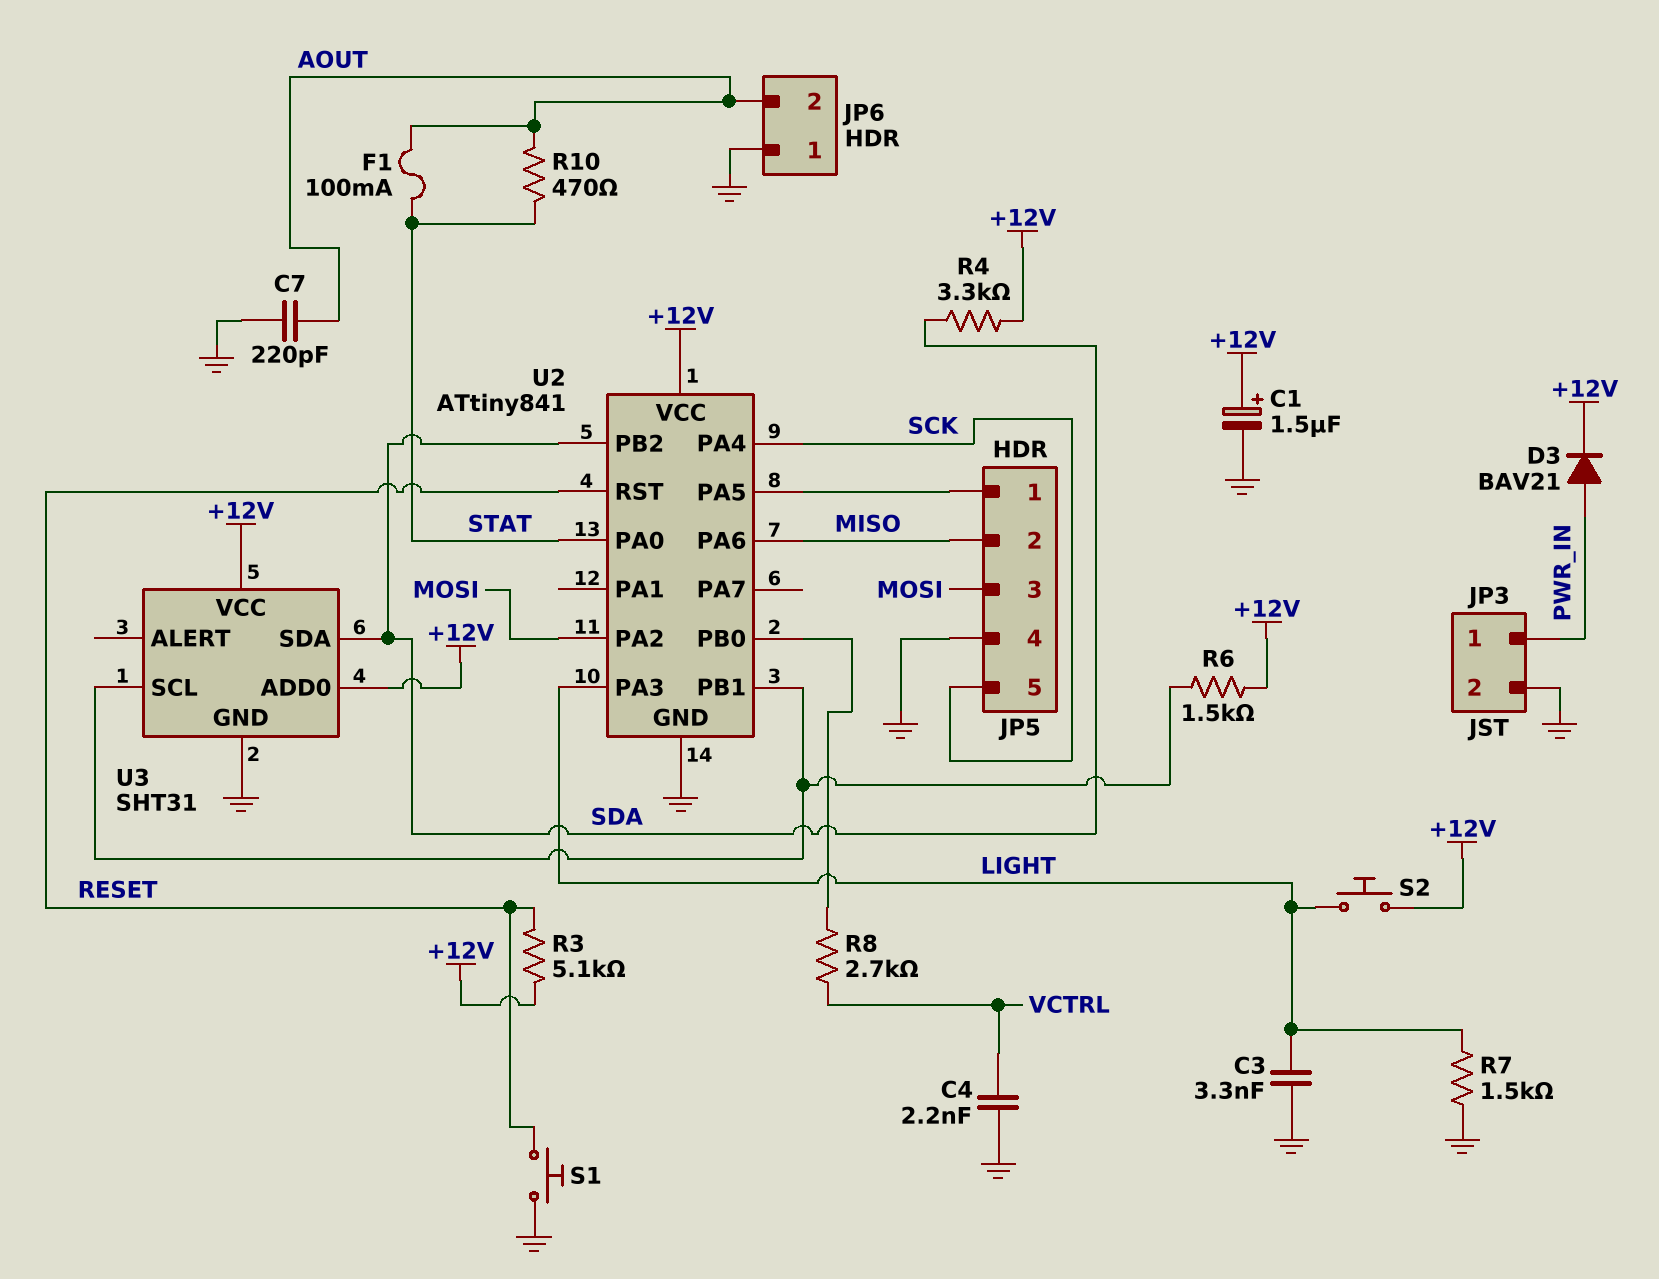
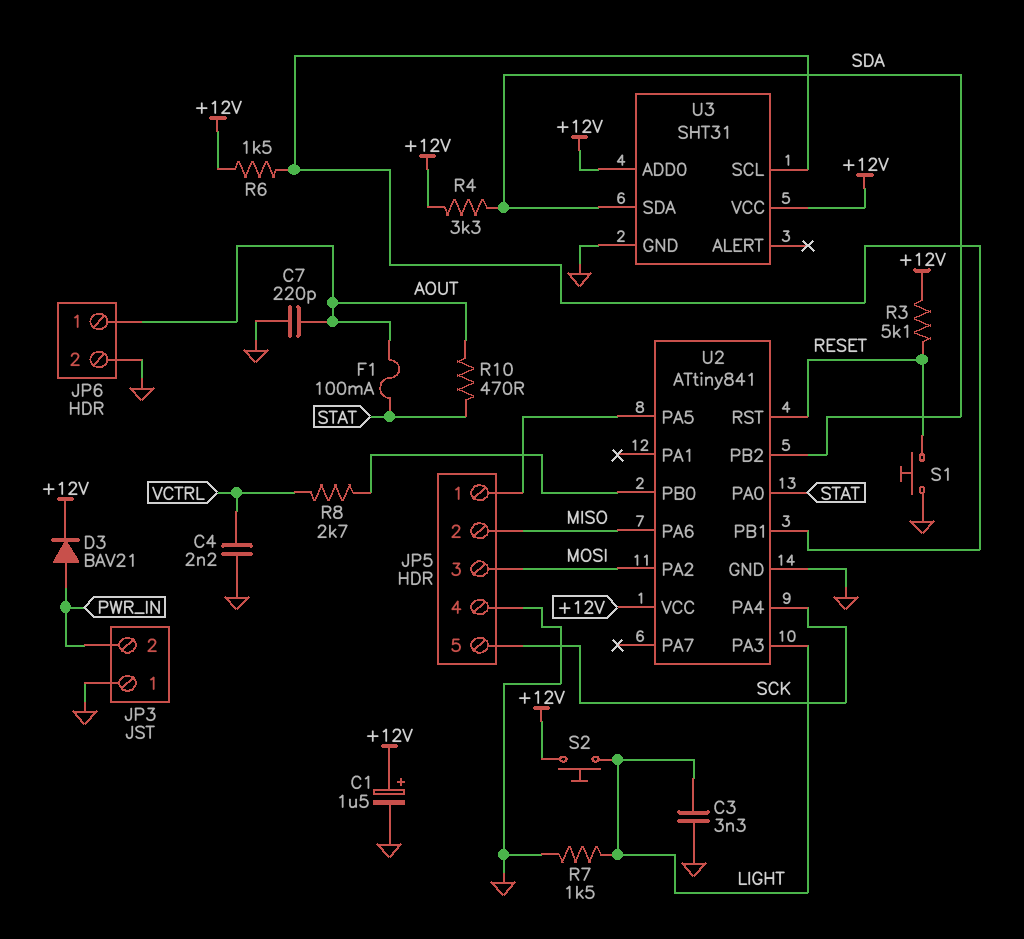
JP3 pin 1: PWR_IN -> GND
JP3 pin 2: GND -> PWR_IN
JP6 pin 1: GND -> AOUT
JP6 pin 2: AOUT -> GND

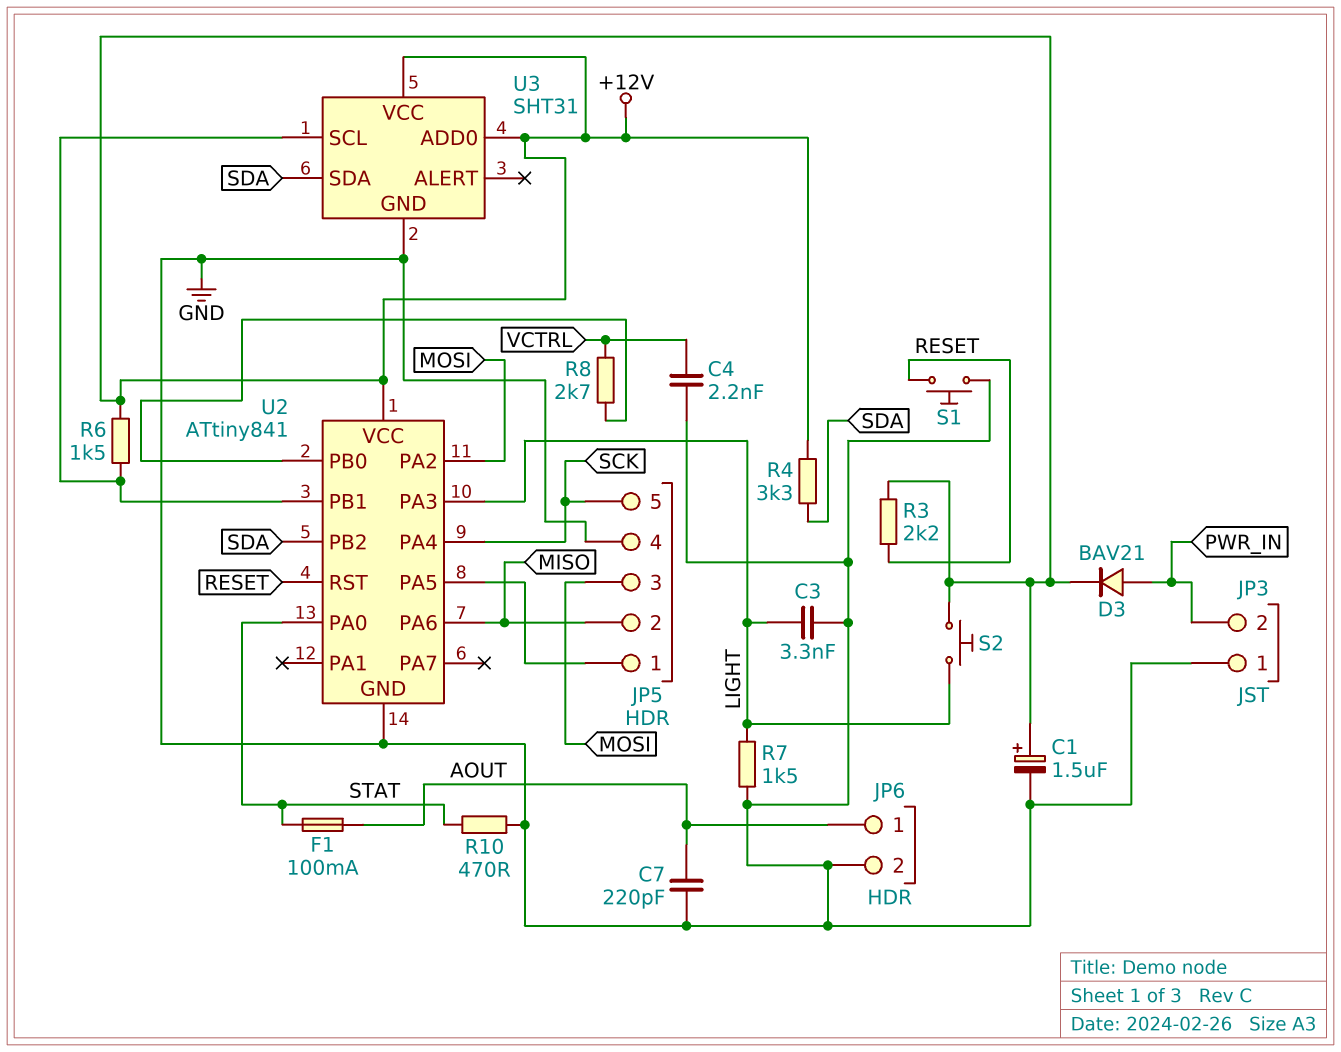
R3: 5.1k (+12V, RESET) -> 2.2k (+12V, RESET)
R10: 470 (AOUT, STAT) -> 470 (GND, STAT)

